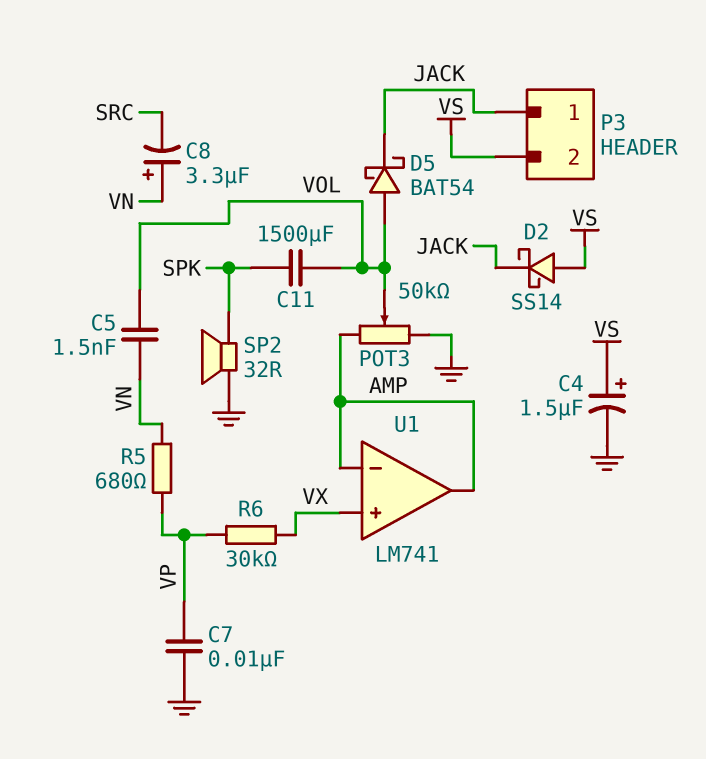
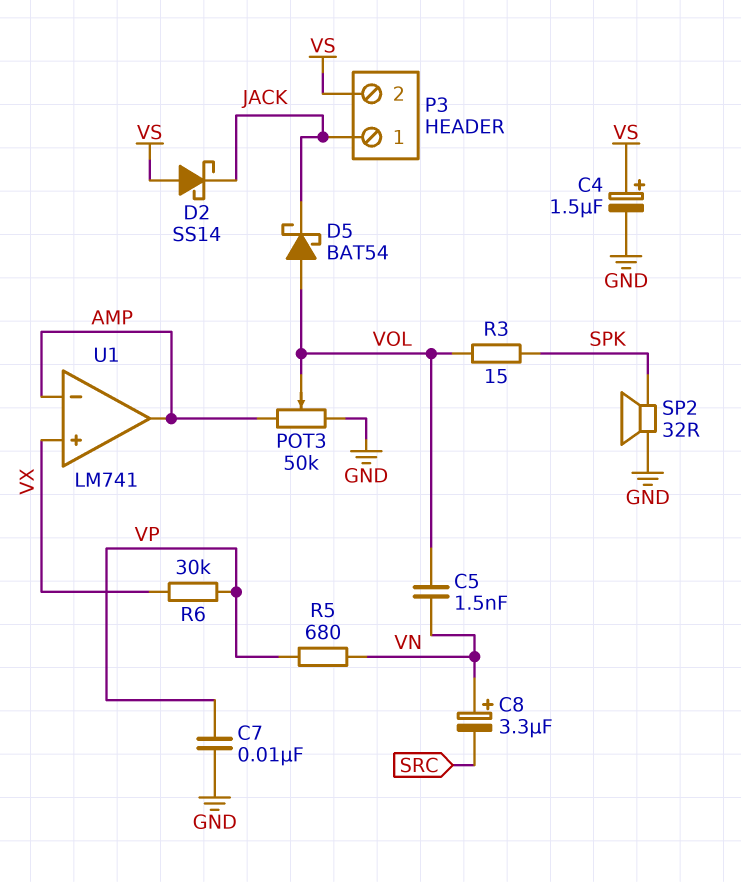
C11: 1500uF (SPK, VOL) -> none
R3: none -> 15 (SPK, VOL)

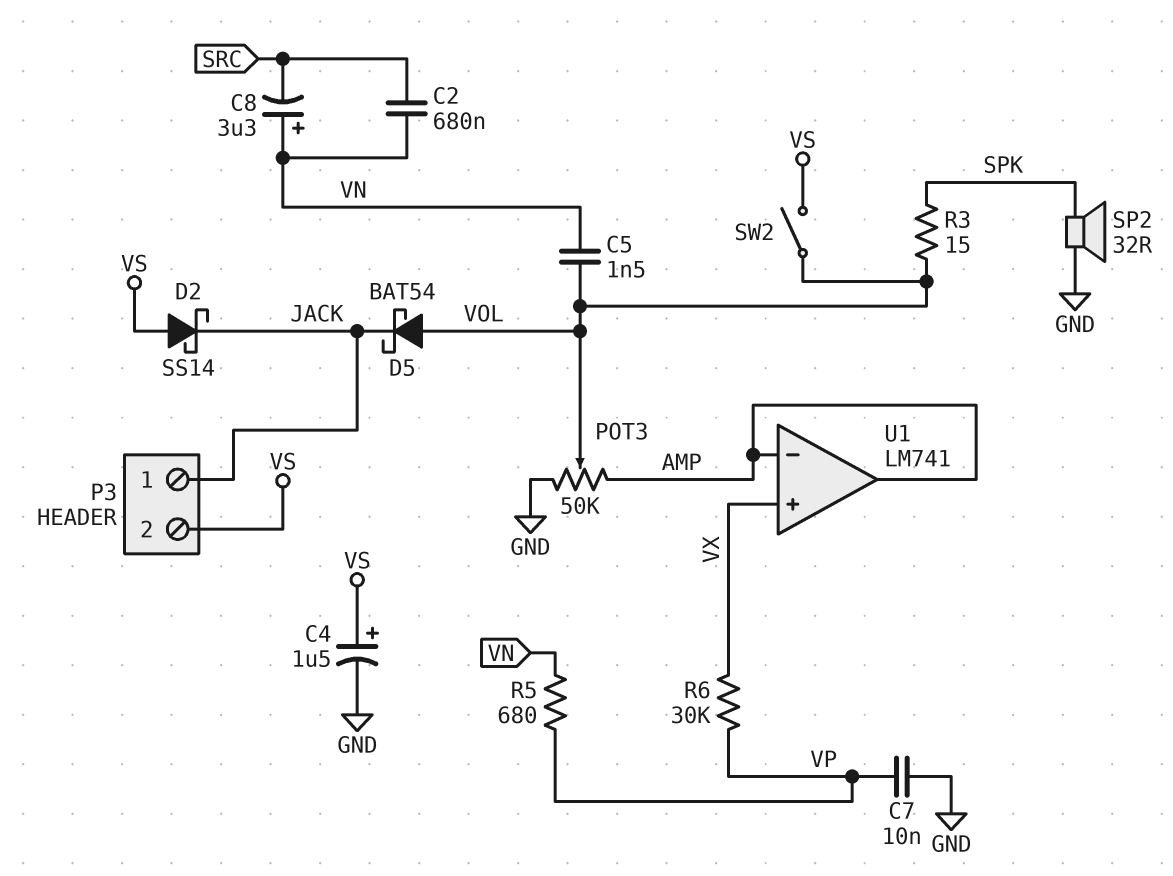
C2: none -> 680nF (SRC, VN)
SW2: none -> switch (VOL, VS)

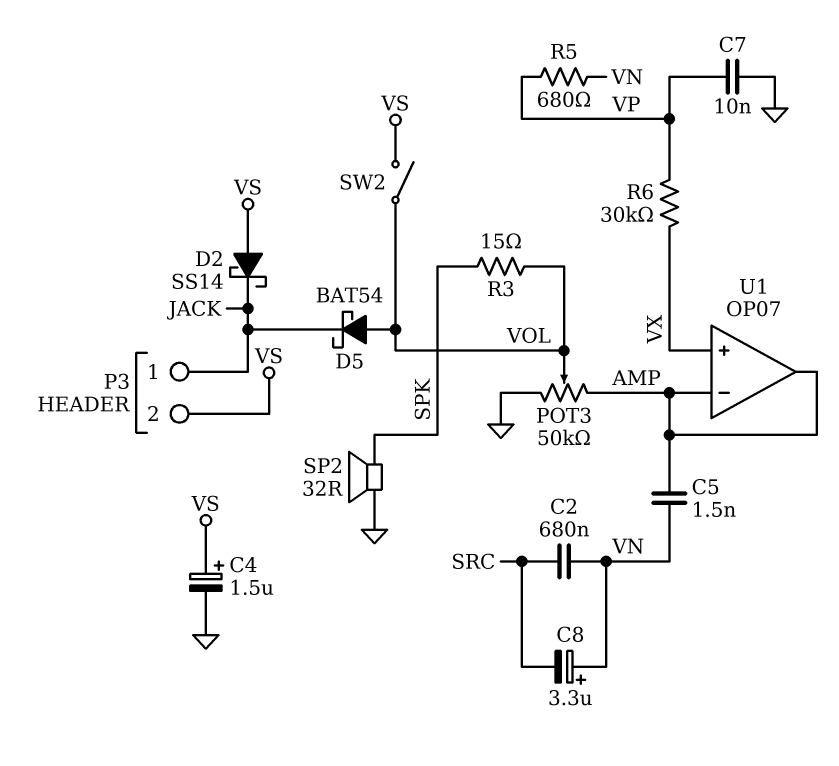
C5: 1.5nF (VN, VOL) -> 1.5nF (AMP, VN)
U1: LM741 -> OP07

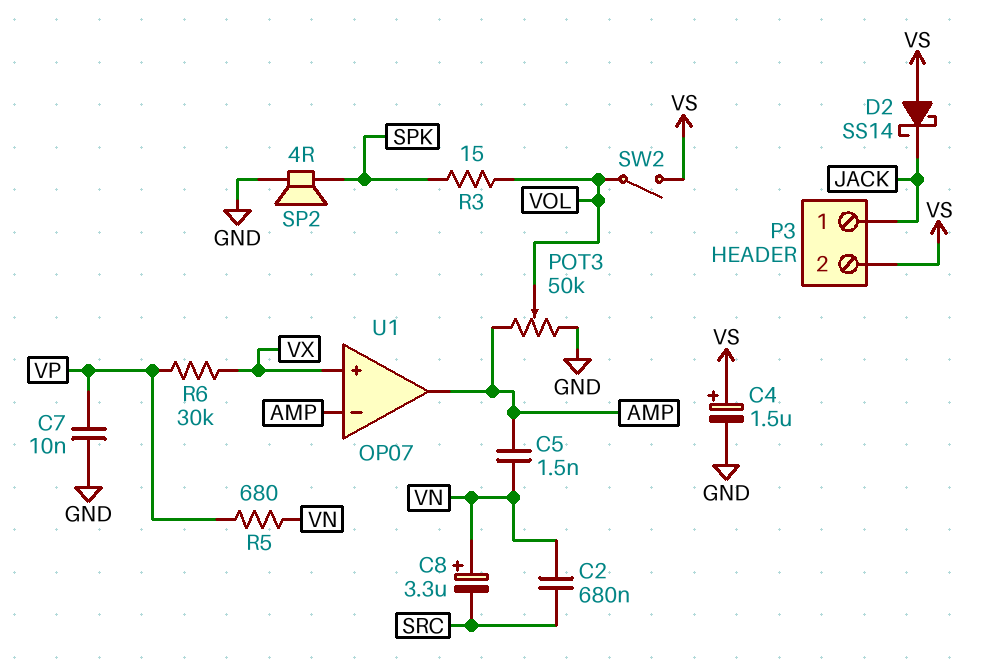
D5: schottky BAT54 (A VOL, K JACK) -> none
SP2: speaker 32R (GND, SPK) -> speaker 4R (GND, SPK)

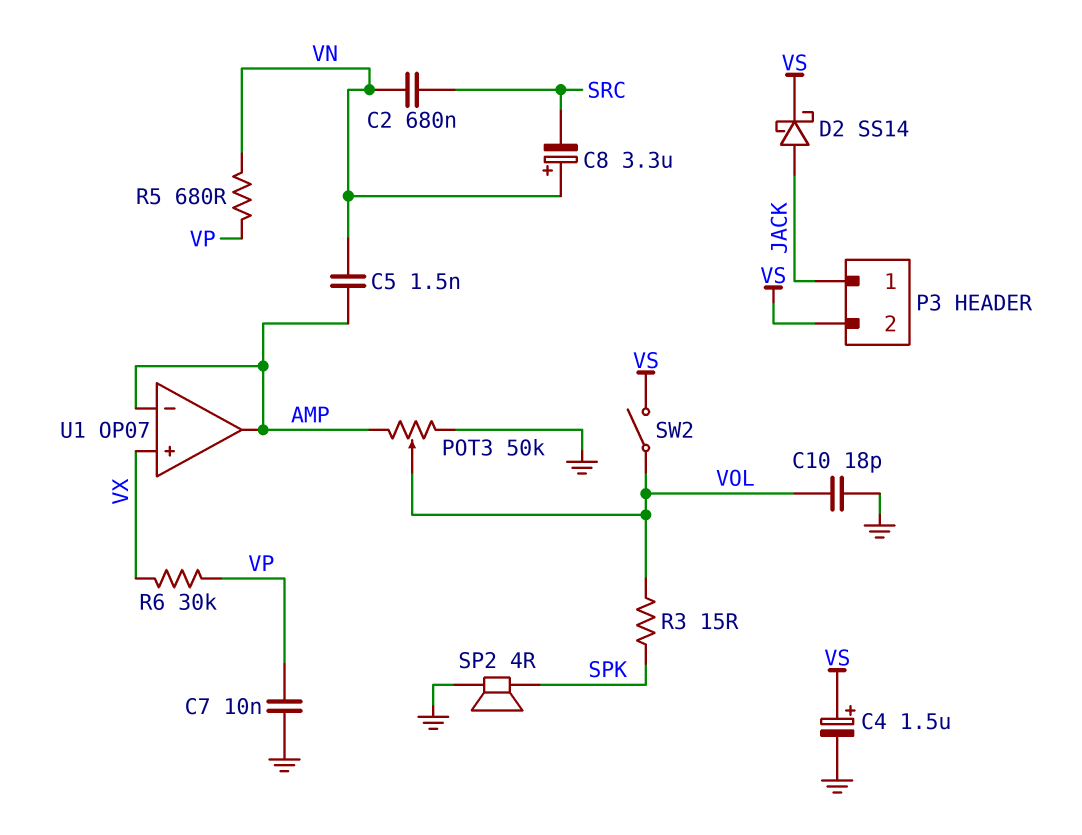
C10: none -> 18pF (GND, VOL)
D2: schottky SS14 (A VS, K JACK) -> schottky SS14 (A JACK, K VS)

